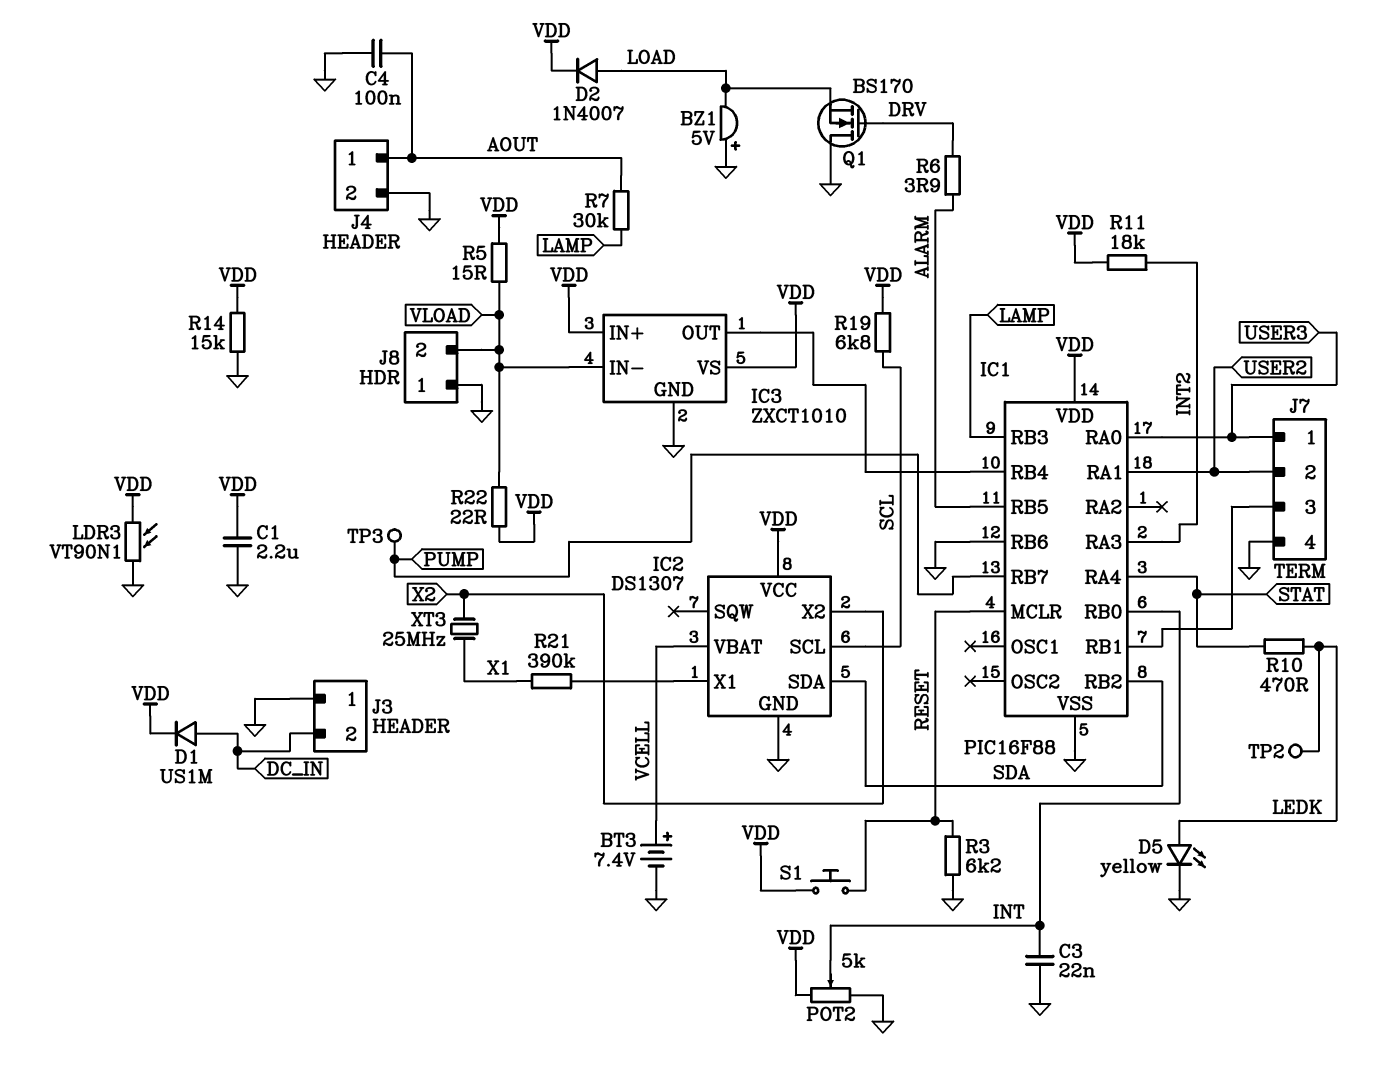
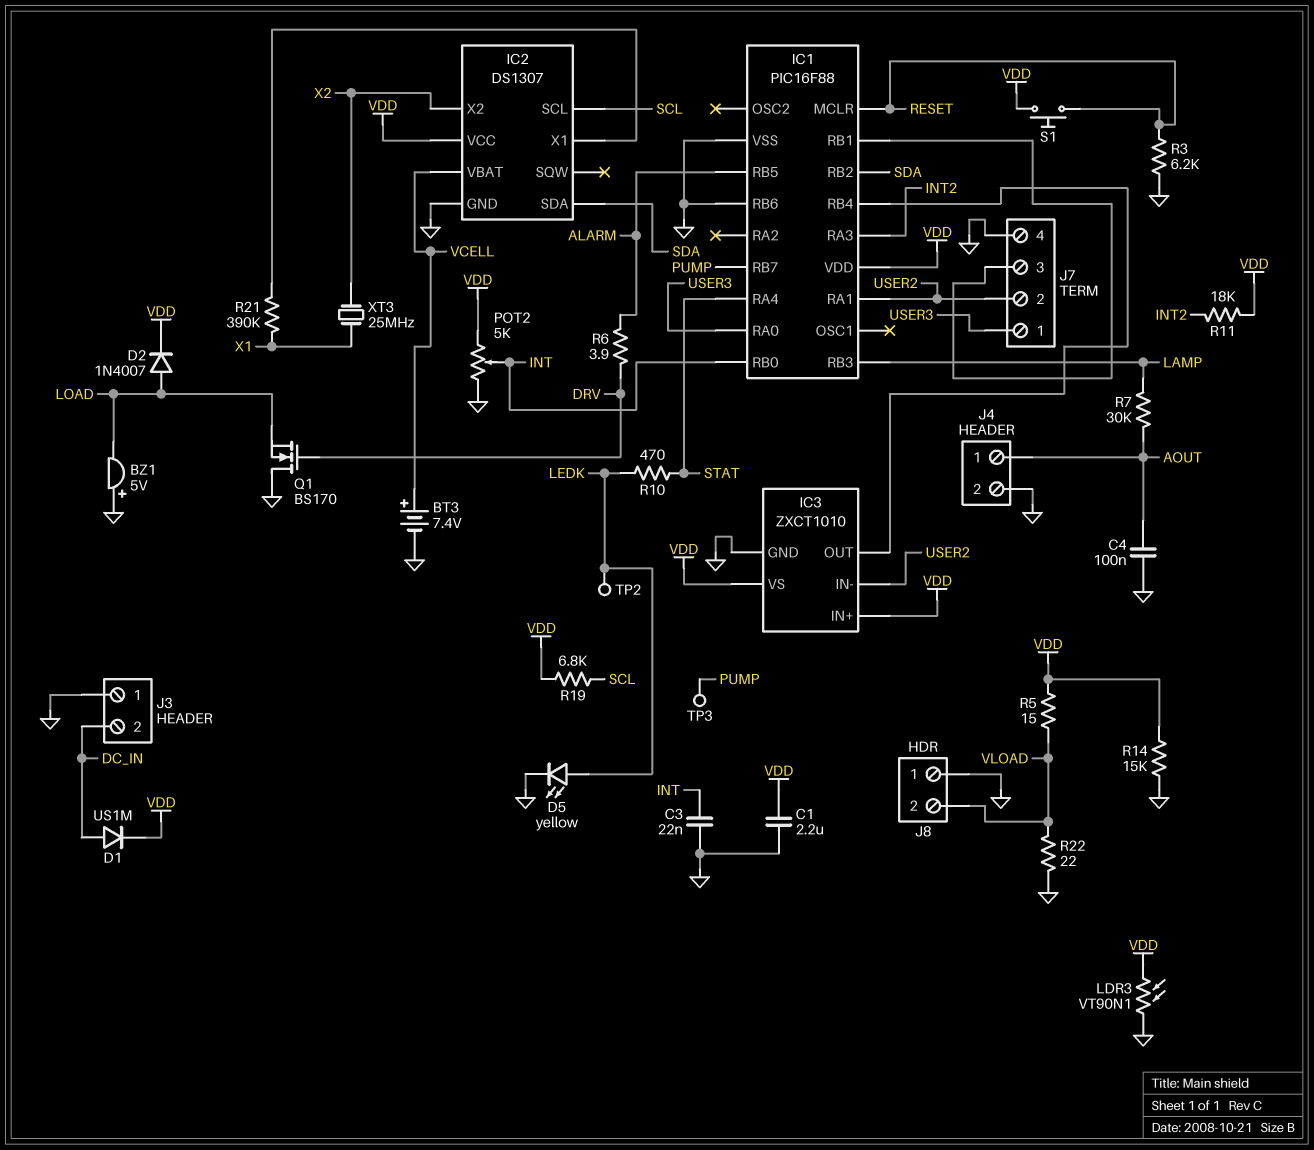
IC3 pin IN-: VLOAD -> USER2
R22: 22 (VDD, VLOAD) -> 22 (GND, VLOAD)

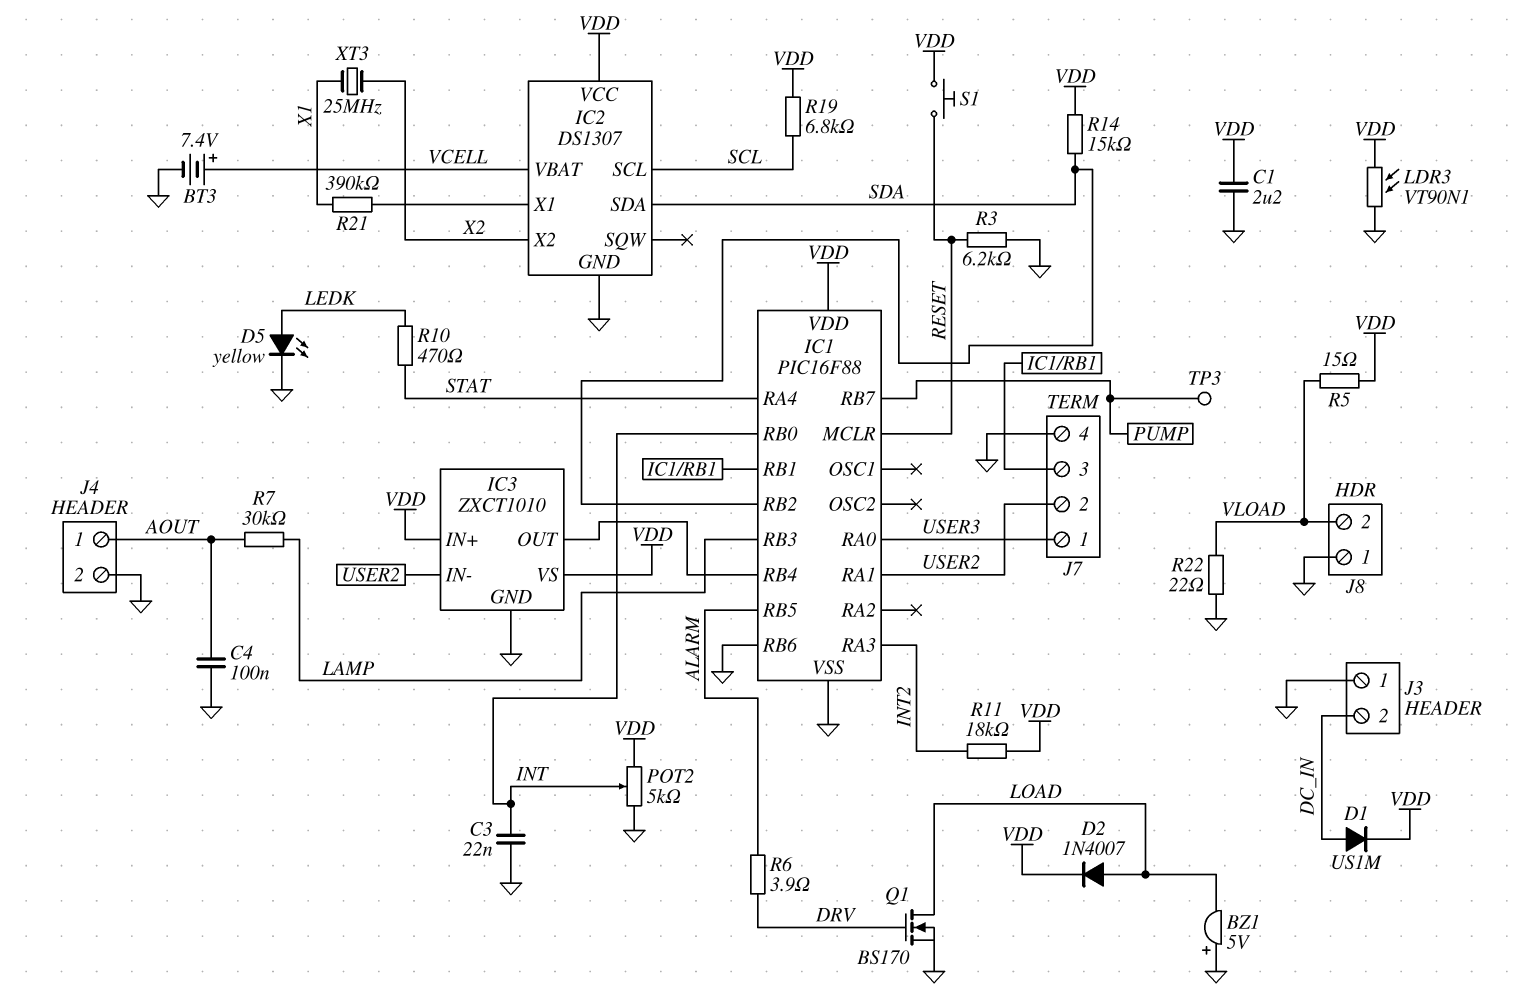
Q1: NMOS BS170 (G DRV, D GND, S LOAD) -> NMOS BS170 (G DRV, D LOAD, S GND)
R14: 15k (GND, VDD) -> 15k (SDA, VDD)
TP2: test point (LEDK) -> none

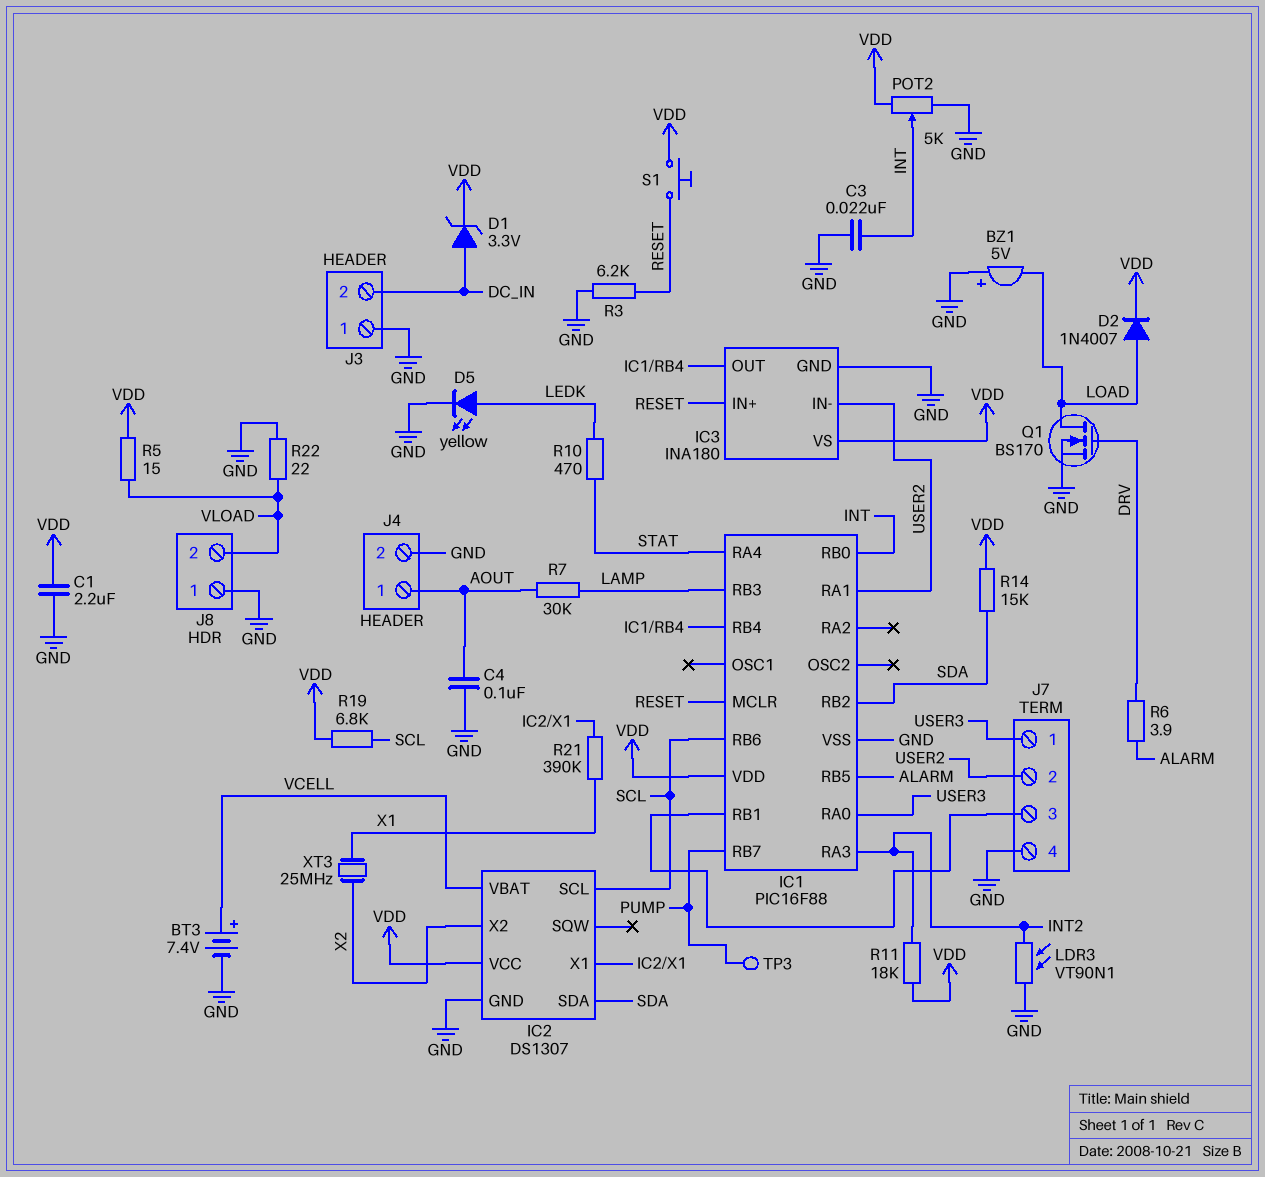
D1: diode US1M (A DC_IN, K VDD) -> zener 3.3V (A DC_IN, K VDD)
IC1 pin RB6: GND -> SCL
IC3: ZXCT1010 -> INA180
IC3 pin IN+: VDD -> RESET
LDR3: VT90N1 (GND, VDD) -> VT90N1 (GND, INT2)

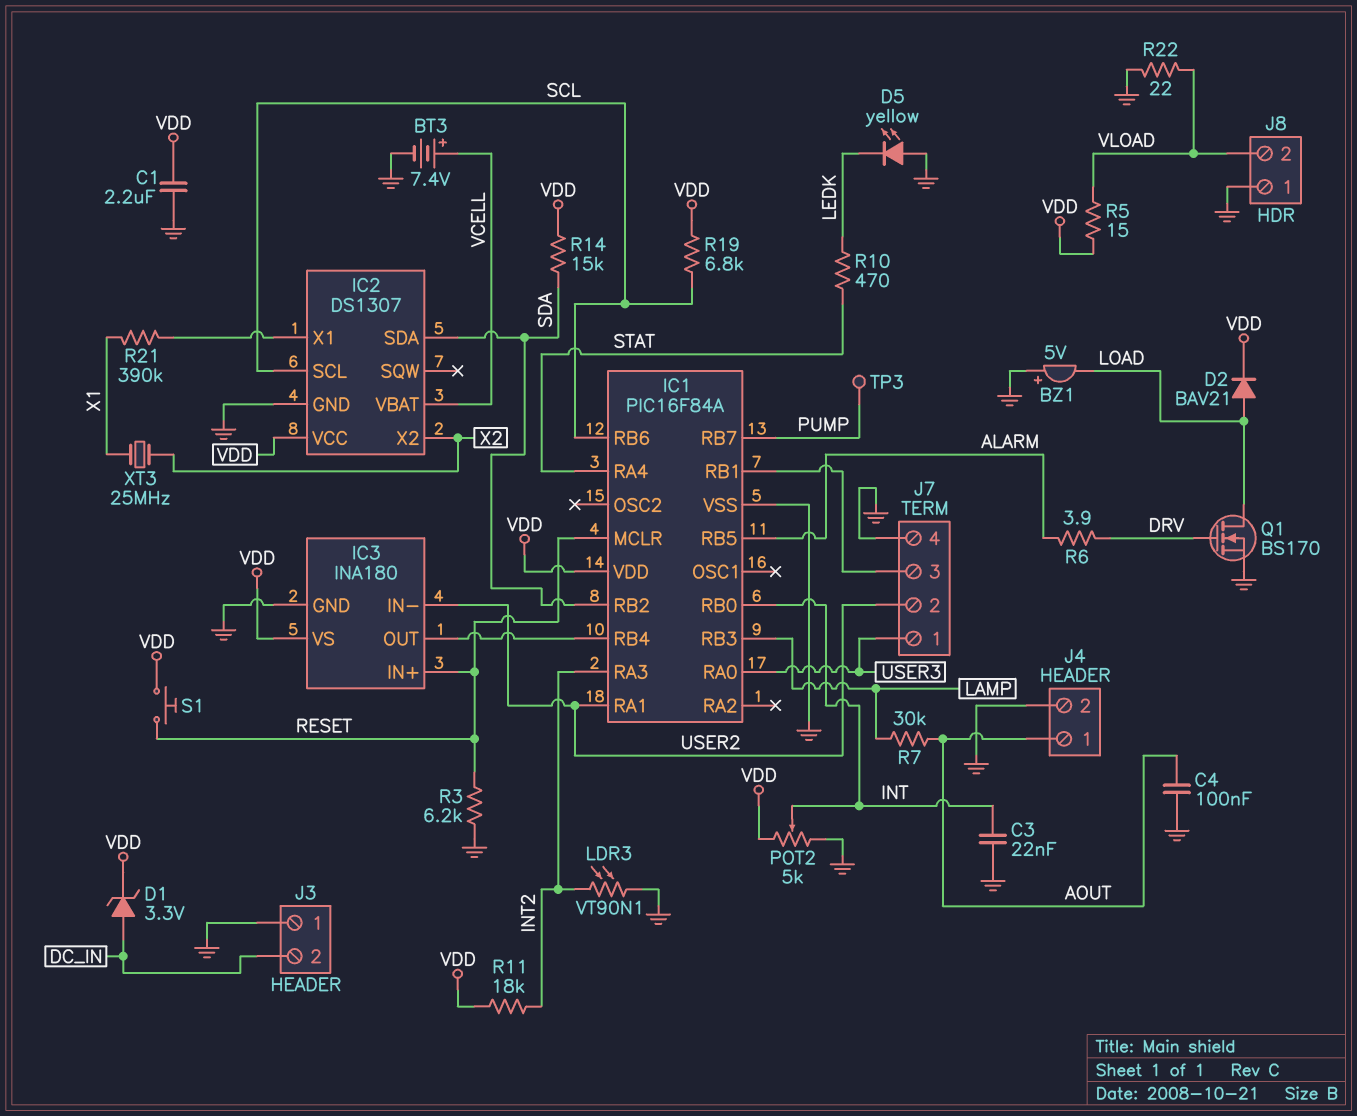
D2: diode 1N4007 (A LOAD, K VDD) -> diode BAV21 (A LOAD, K VDD)
D5: LED yellow (A LEDK, K GND) -> LED yellow (A GND, K LEDK)
IC1: PIC16F88 -> PIC16F84A

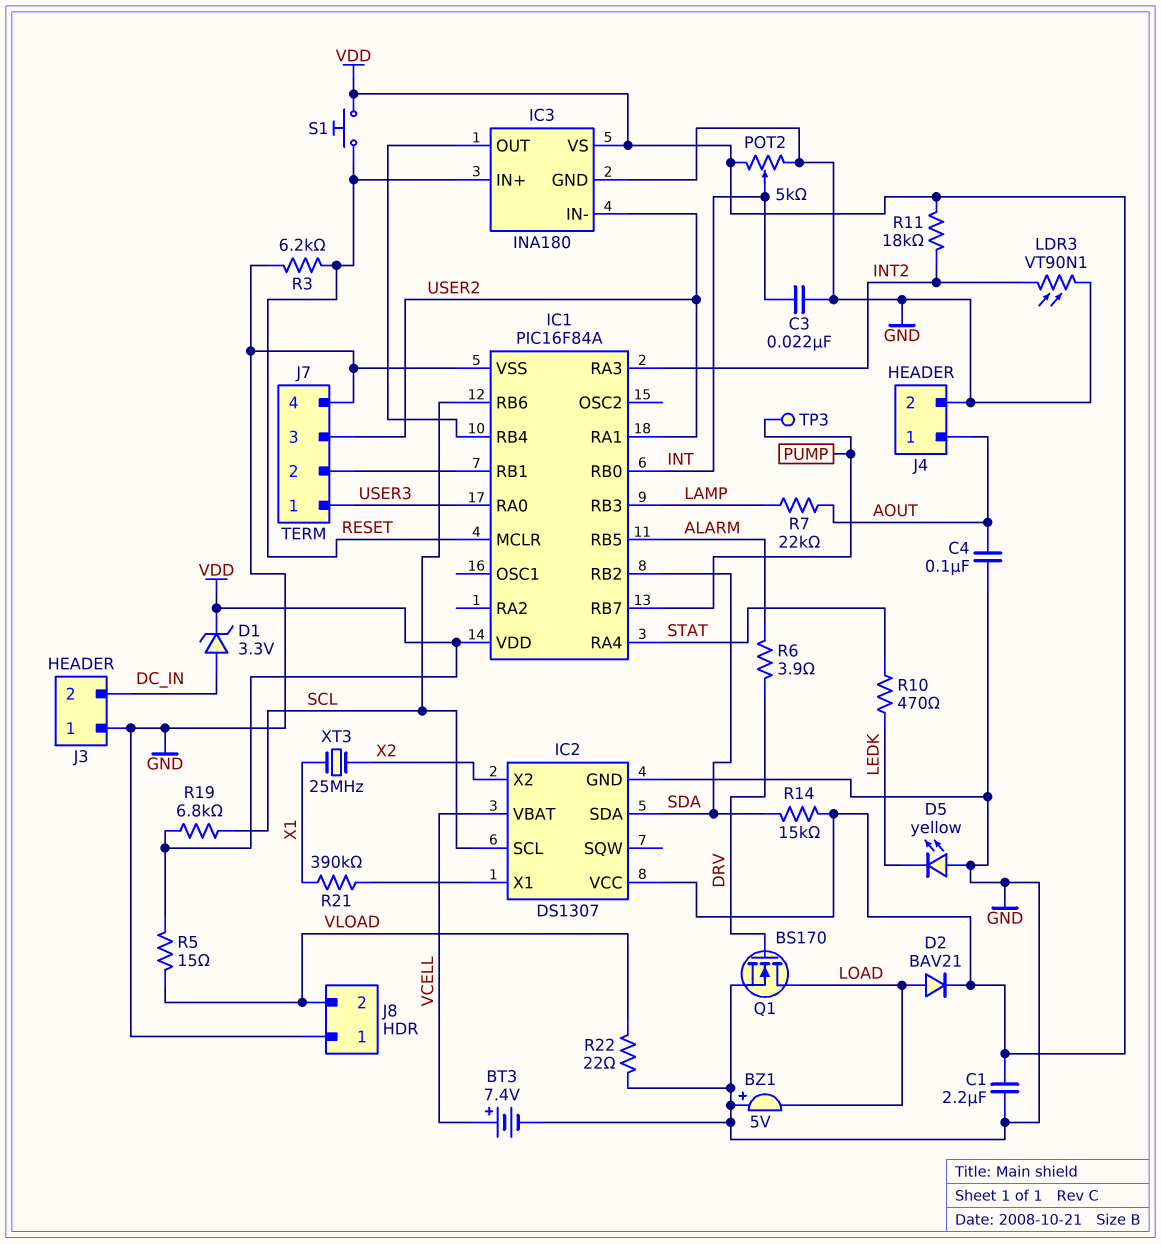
J7 pin 2: USER2 -> IC1/RB1
J7 pin 3: IC1/RB1 -> USER2
R7: 30k (AOUT, LAMP) -> 22k (AOUT, LAMP)

